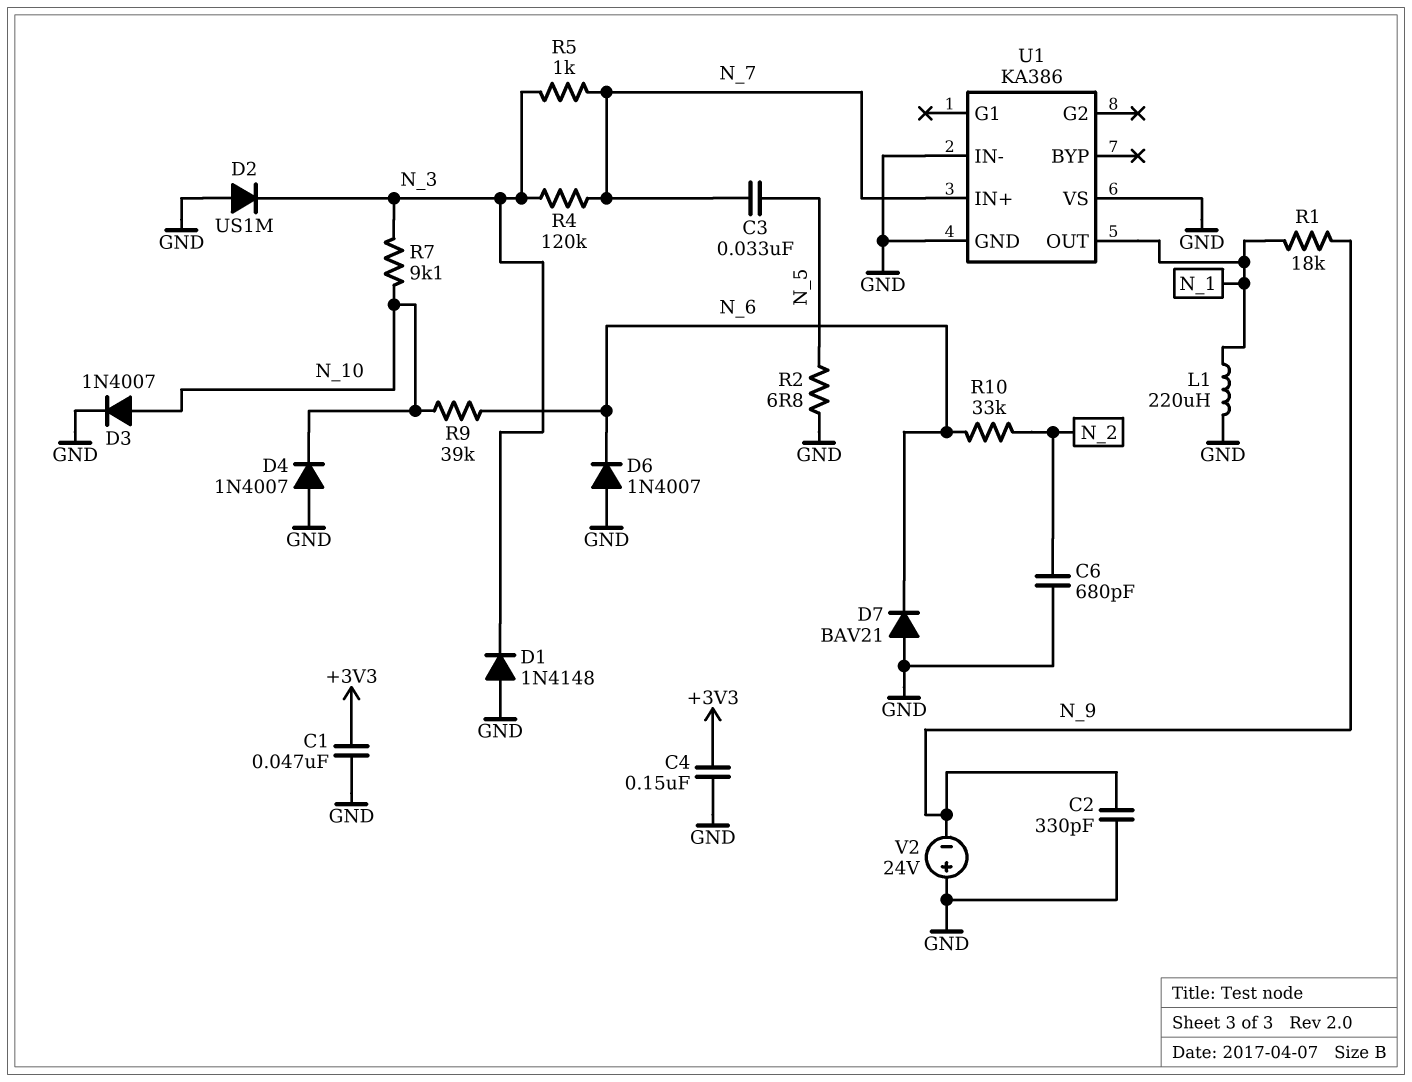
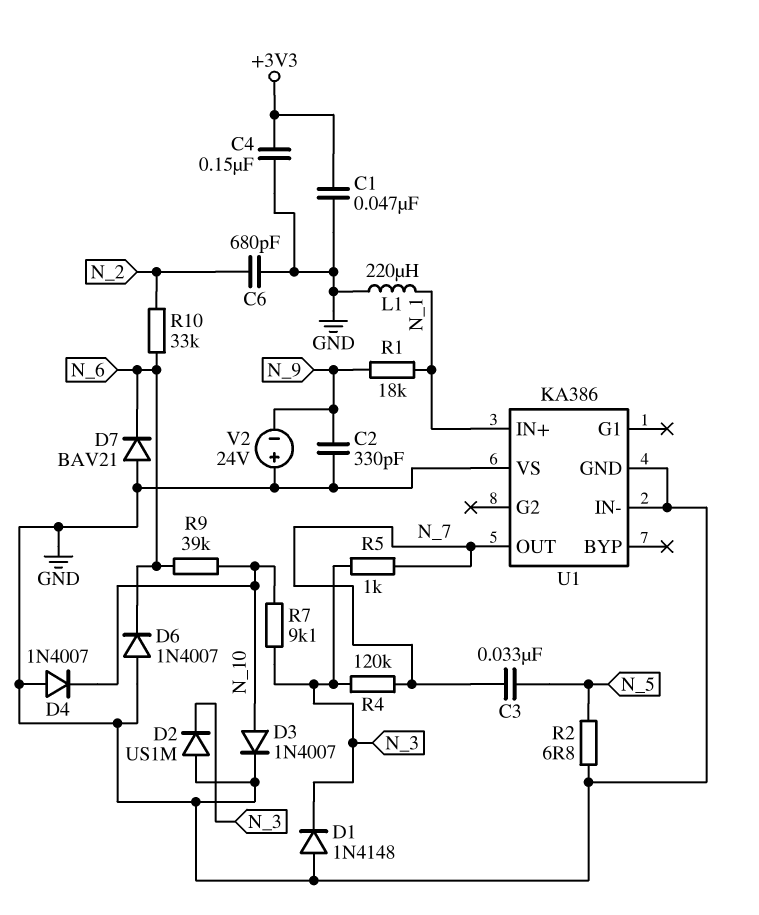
U1 pin IN+: N_7 -> N_1
U1 pin OUT: N_1 -> N_7

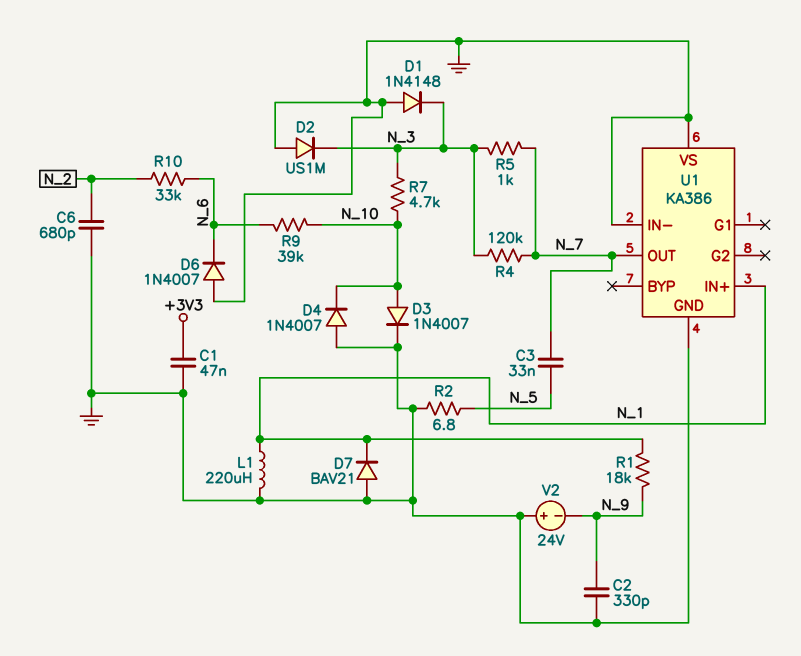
C4: 150nF (+3V3, GND) -> none
D7: diode BAV21 (A GND, K N_6) -> diode BAV21 (A GND, K N_1)
R7: 9.1k (N_3, N_10) -> 4.7k (N_3, N_10)

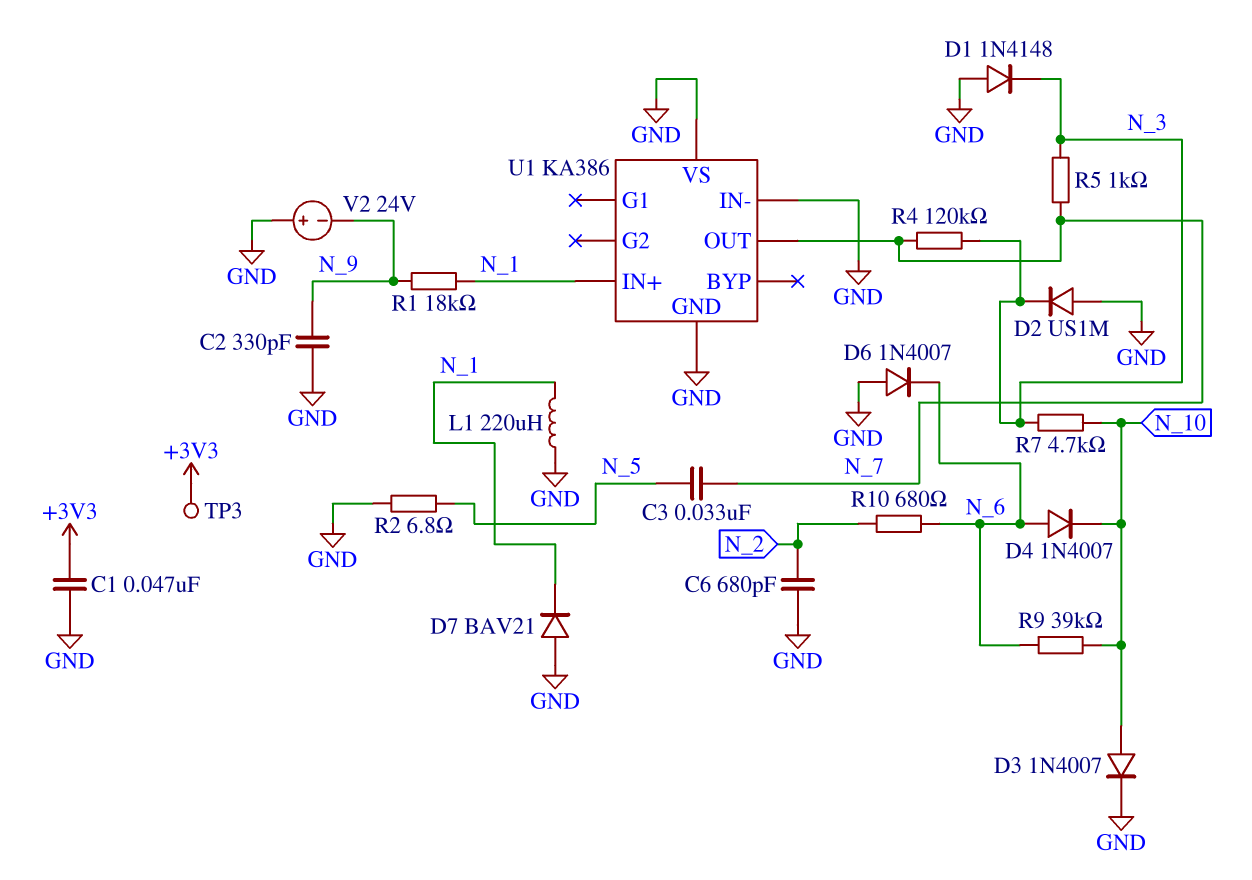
D4: diode 1N4007 (A GND, K N_10) -> diode 1N4007 (A N_6, K N_10)
R10: 33k (N_2, N_6) -> 680 (N_2, N_6)
TP3: none -> test point (+3V3)

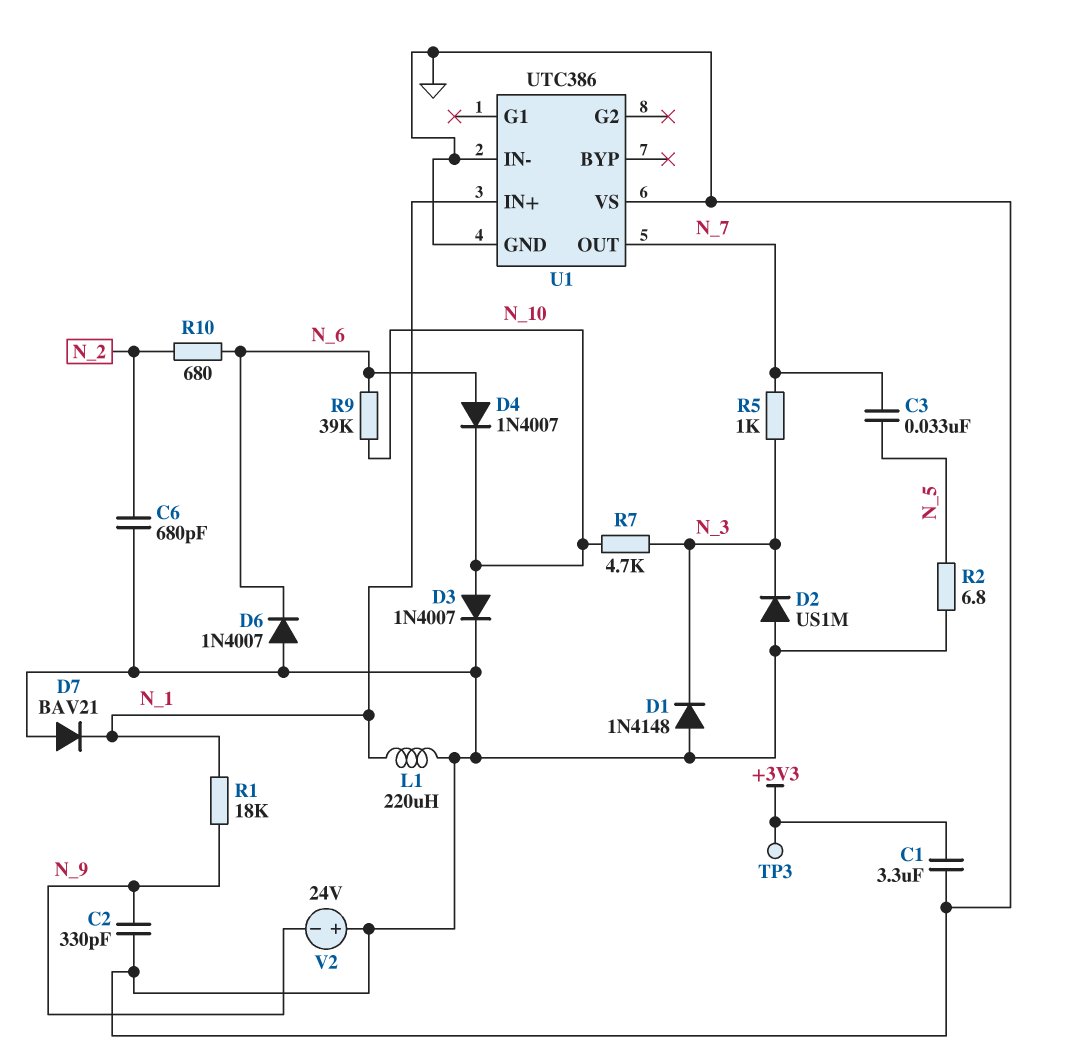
C1: 47nF (+3V3, GND) -> 3.3uF (+3V3, GND)
R4: 120k (N_3, N_7) -> none
U1: KA386 -> UTC386

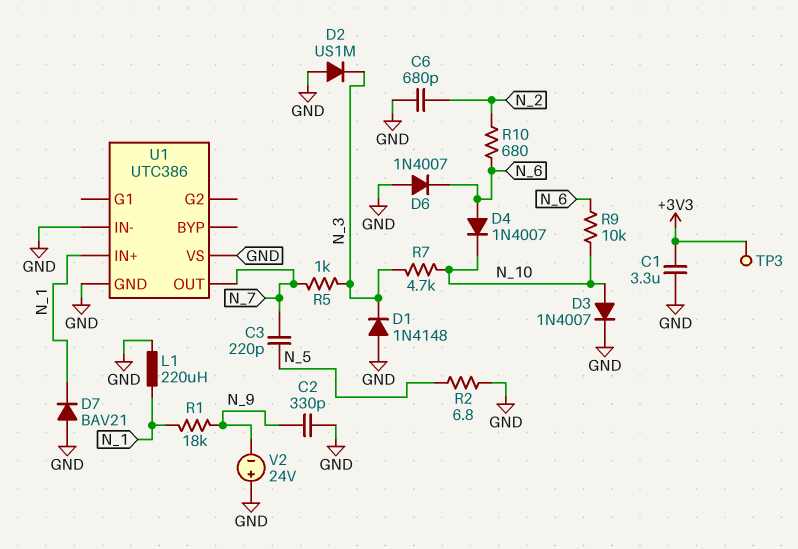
C3: 33nF (N_5, N_7) -> 220pF (N_5, N_7)
R9: 39k (N_6, N_10) -> 10k (N_6, N_10)

